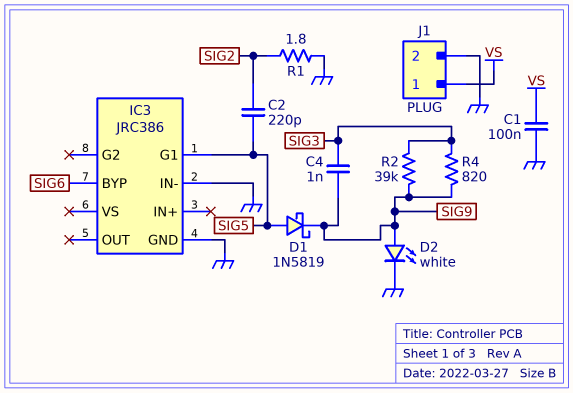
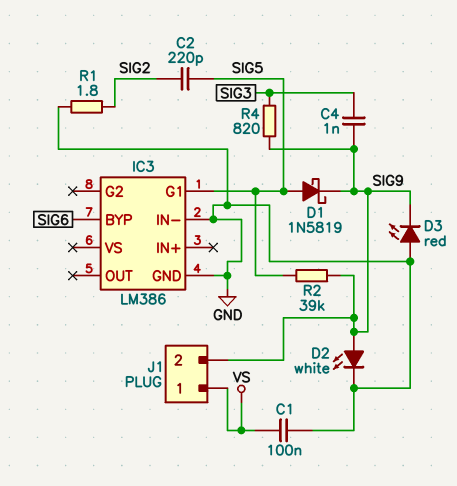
D3: none -> LED red (A GND, K SIG9)
IC3: JRC386 -> LM386
J1 pin 2: GND -> SIG9
R2: 39k (SIG3, SIG9) -> 39k (SIG5, SIG9)

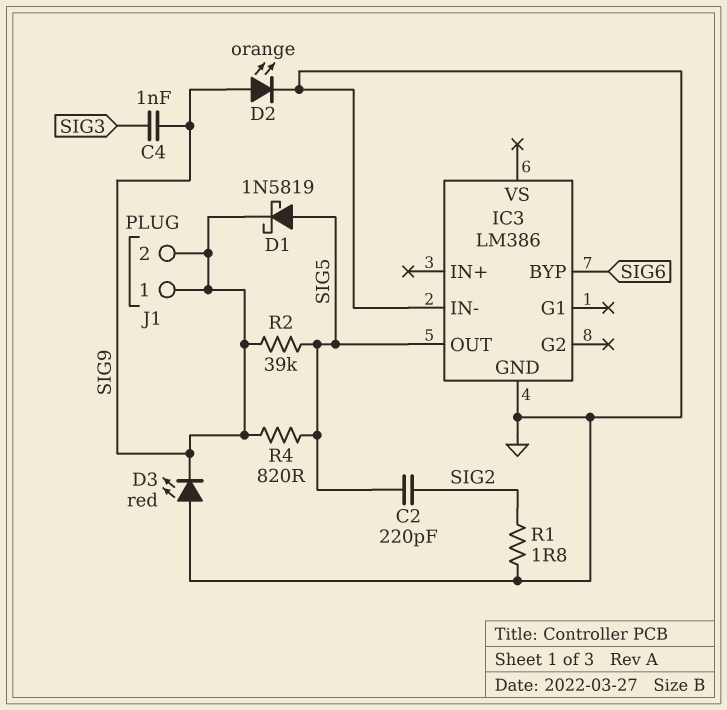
C1: 100nF (GND, VS) -> none
D2: LED white (A SIG9, K GND) -> LED orange (A SIG9, K GND)
IC3 pin G1: SIG5 -> none
IC3 pin OUT: none -> SIG5
J1 pin 1: VS -> SIG9
R4: 820 (SIG3, SIG9) -> 820 (SIG5, SIG9)

